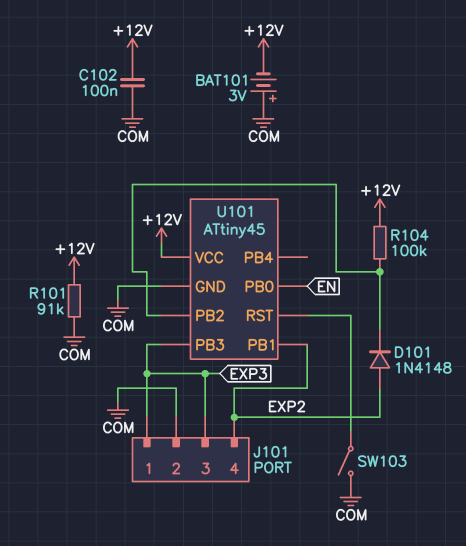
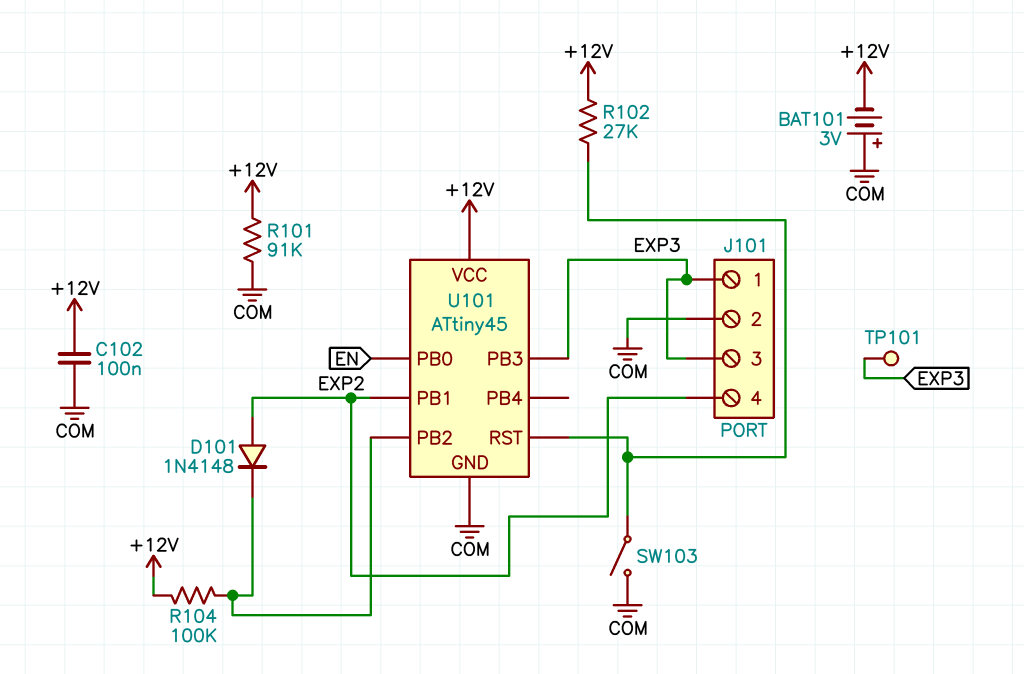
R102: none -> 27k (+12V, U101/RST)
TP101: none -> test point (EXP3)

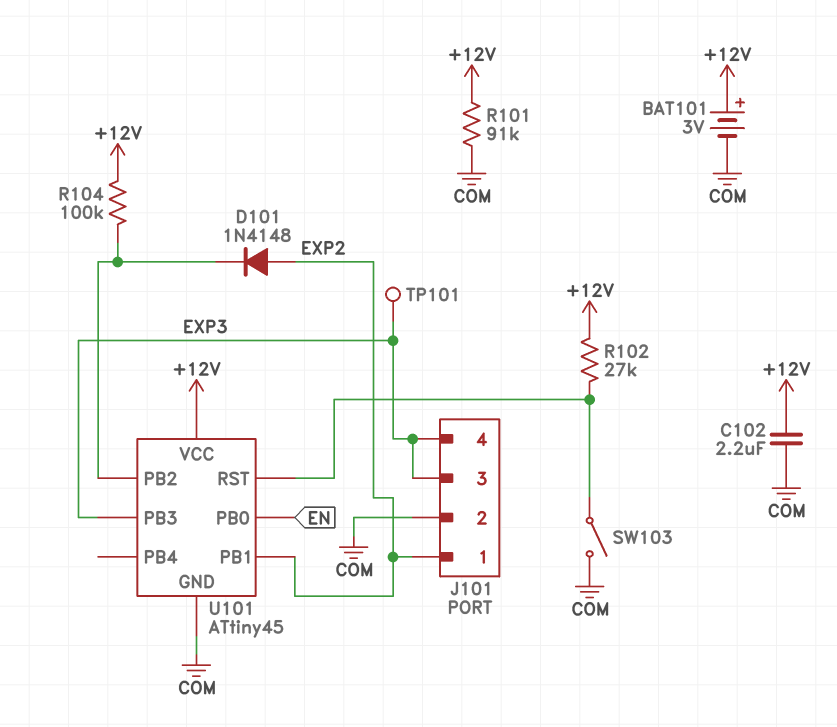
BAT101: 3V (plus COM, minus +12V) -> 3V (plus +12V, minus COM)
C102: 100nF (+12V, COM) -> 2.2uF (+12V, COM)
J101 pin 1: EXP3 -> EXP2
J101 pin 4: EXP2 -> EXP3

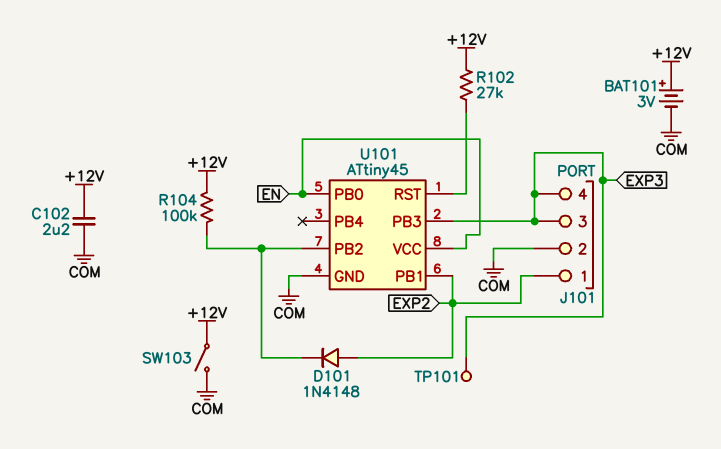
R101: 91k (+12V, COM) -> none
SW103: switch (COM, U101/RST) -> switch (+12V, COM)
U101 pin VCC: +12V -> EN

